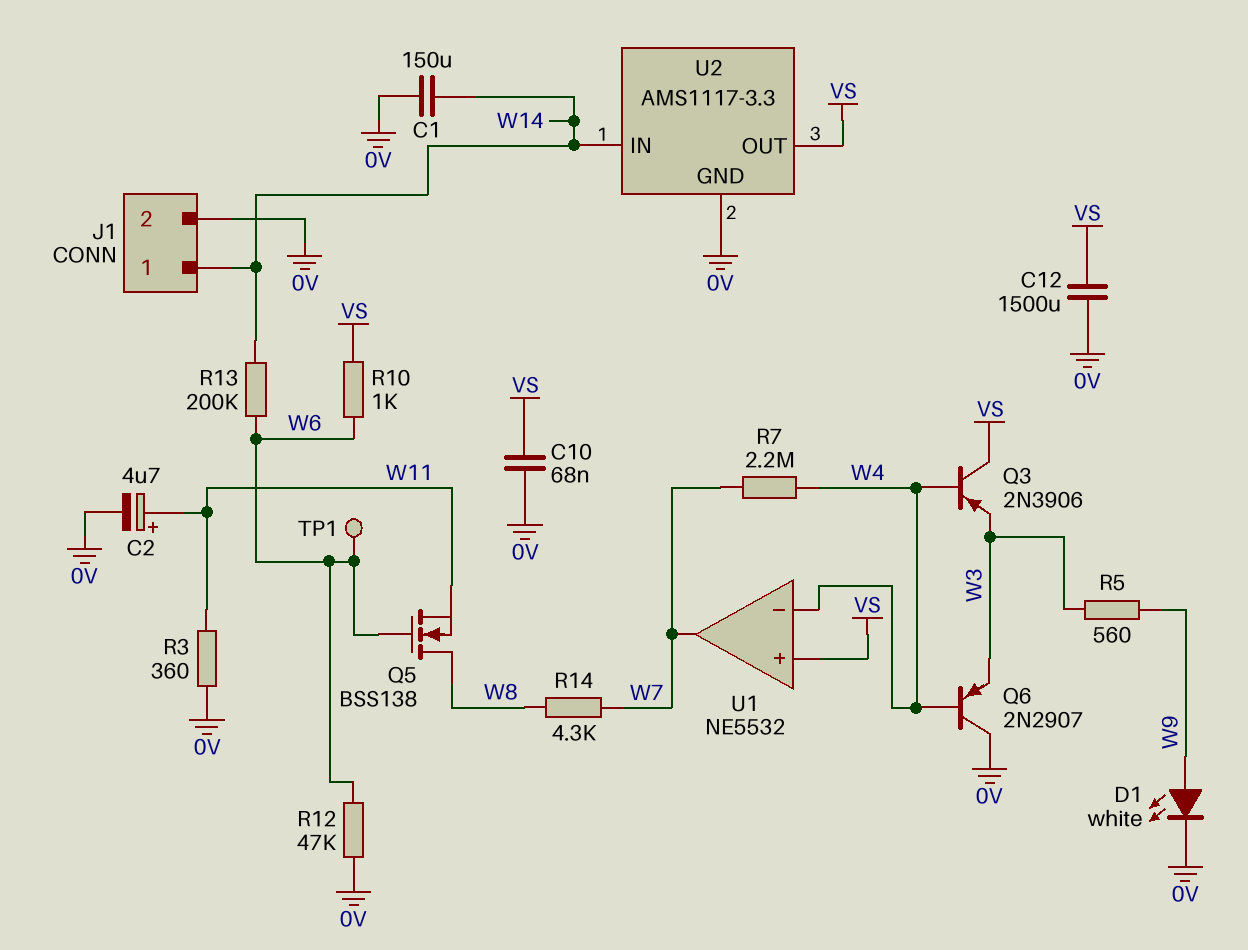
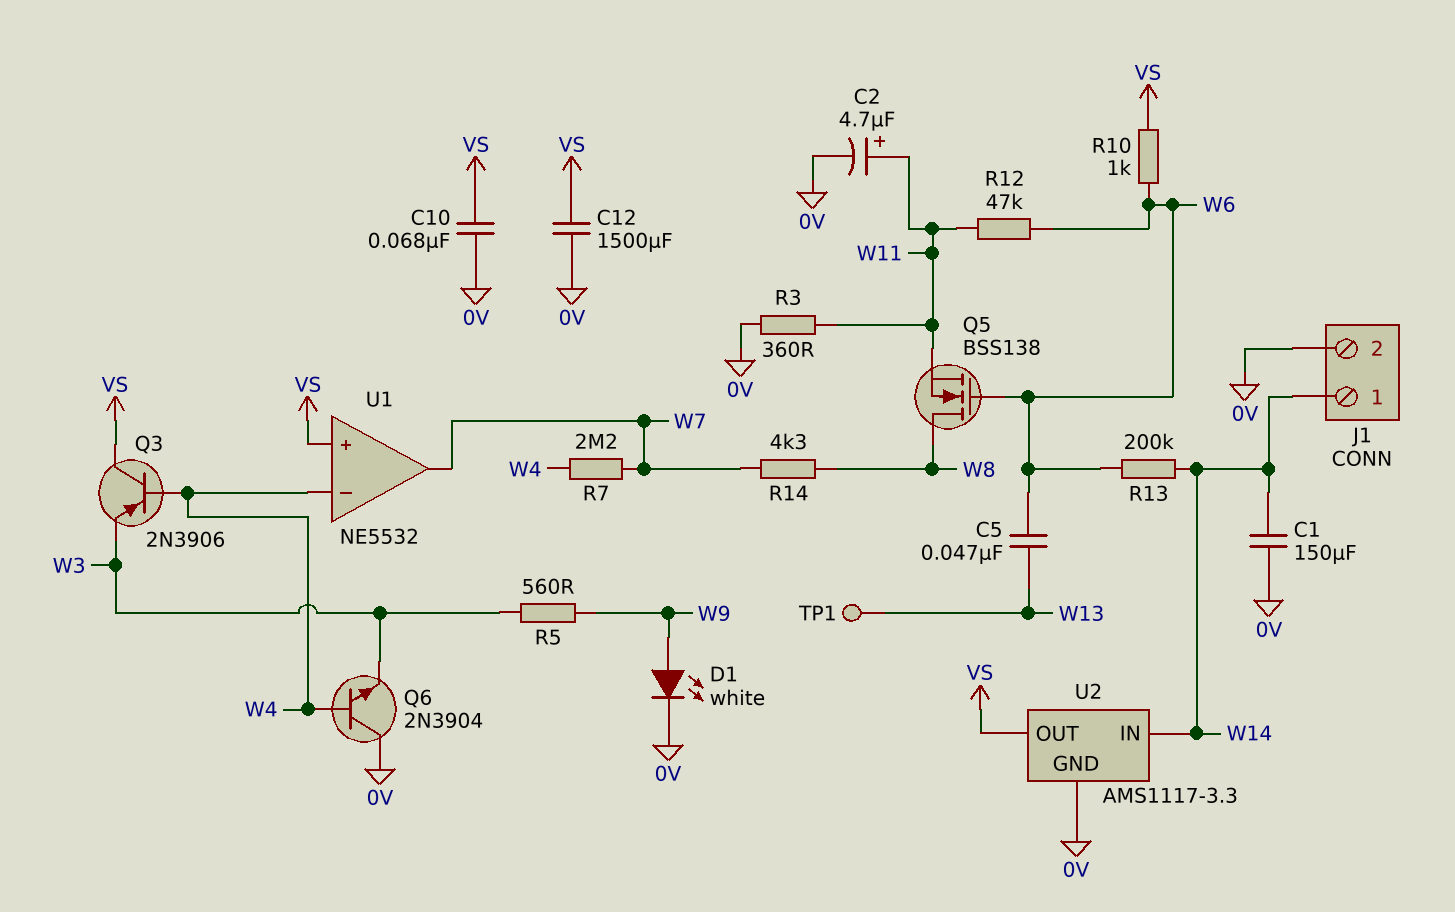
C5: none -> 47nF (W6, W13)
Q6: PNP 2N2907 (B W4, C 0V, E W3) -> NPN 2N3904 (B W4, C 0V, E W3)
R12: 47k (0V, W6) -> 47k (W6, W11)
TP1: test point (W6) -> test point (W13)

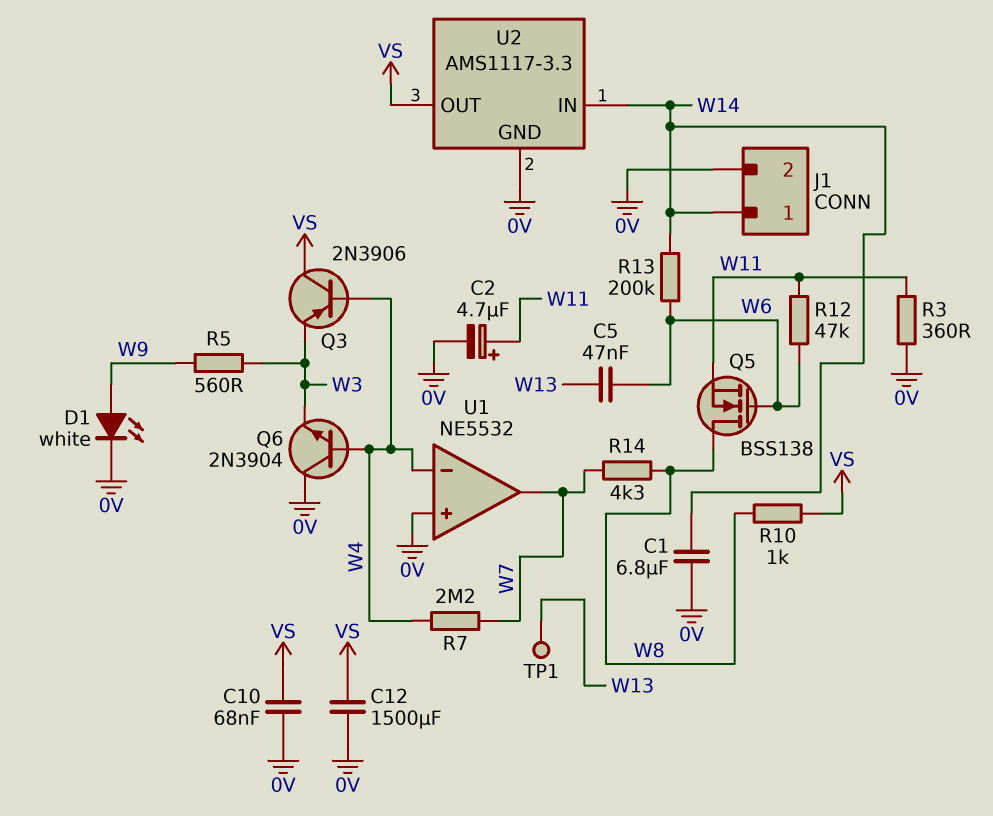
C1: 150uF (0V, W14) -> 6.8uF (0V, W14)
R10: 1k (VS, W6) -> 1k (VS, W8)
U1 pin in+: VS -> 0V

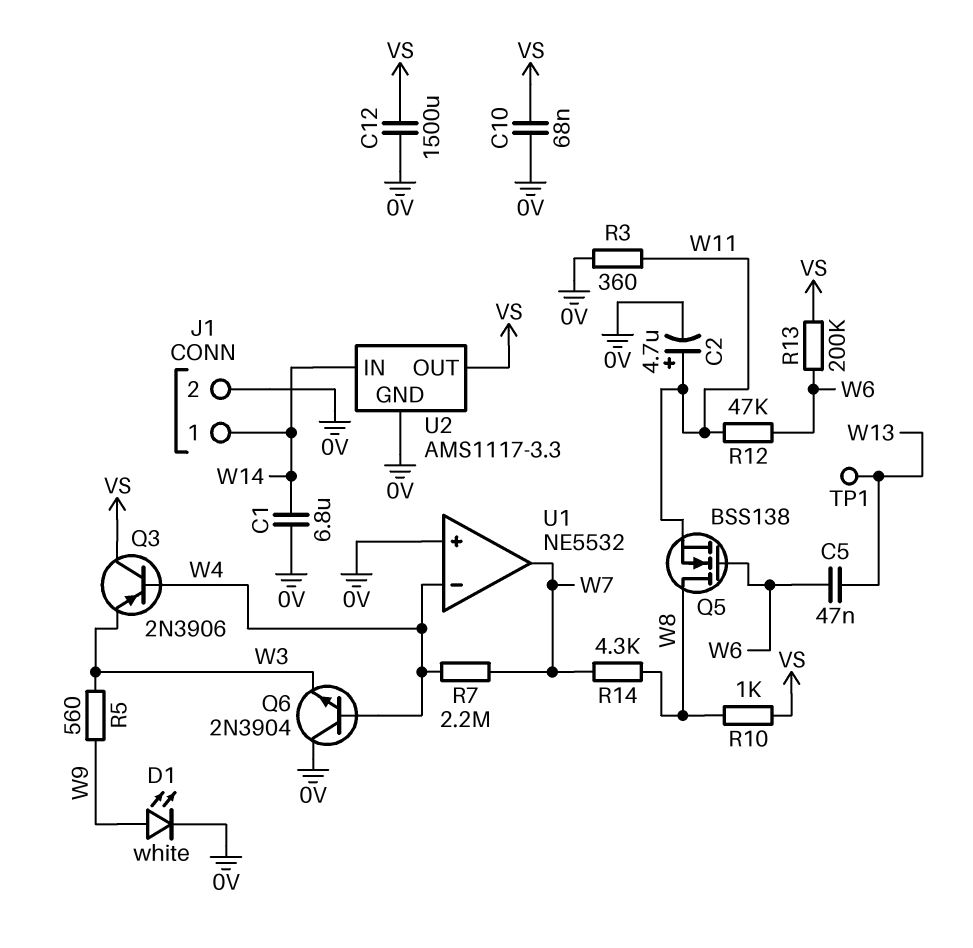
R13: 200k (W6, W14) -> 200k (VS, W6)

